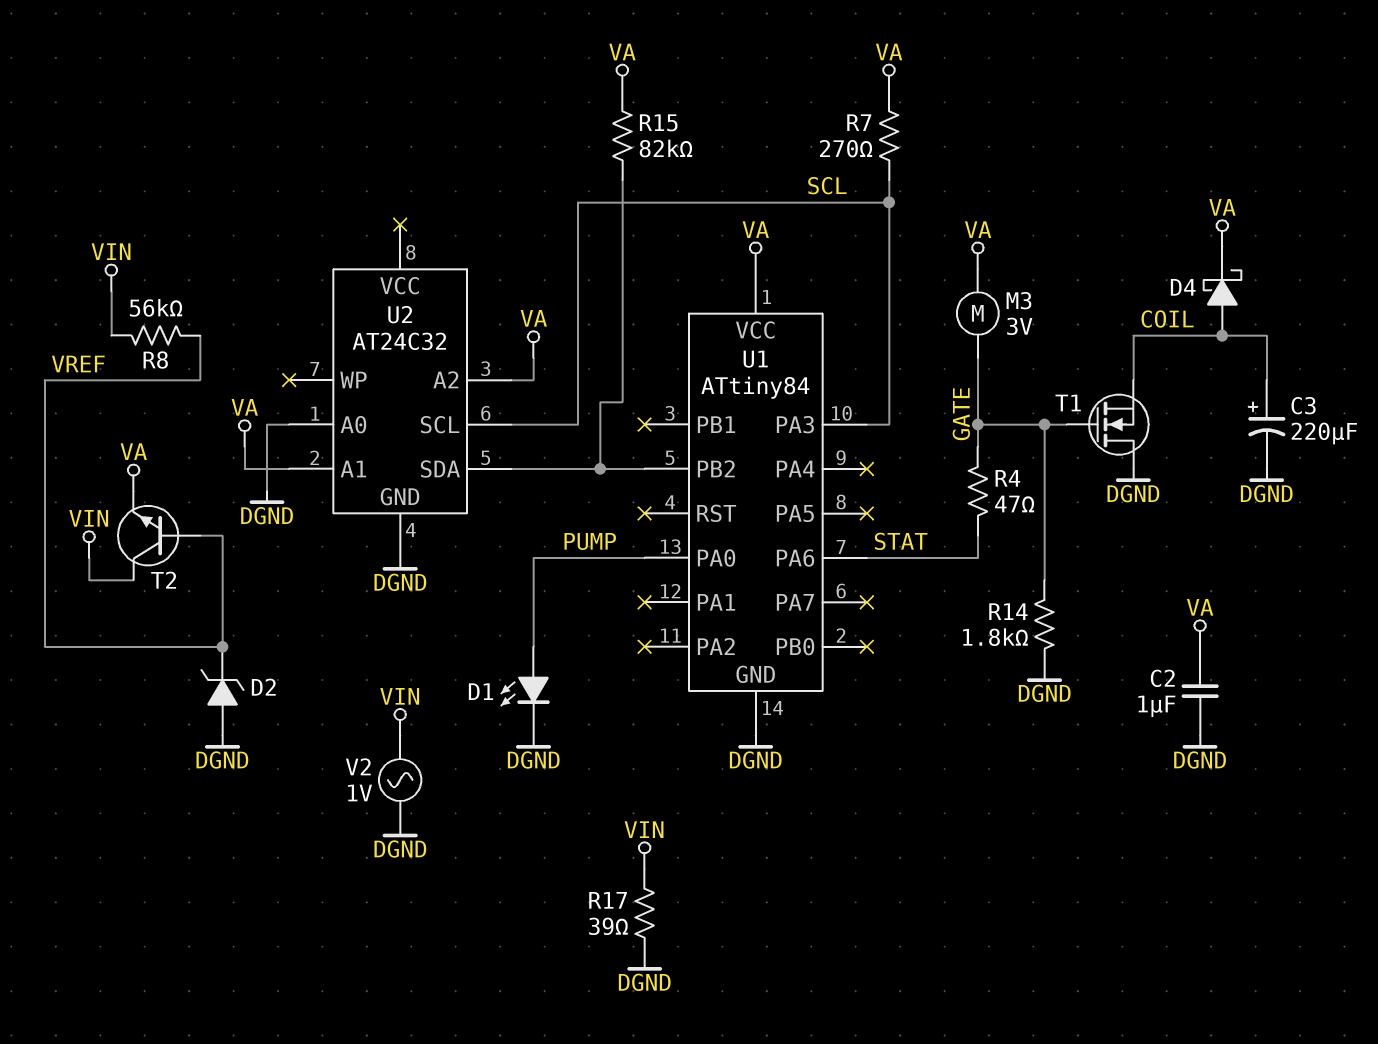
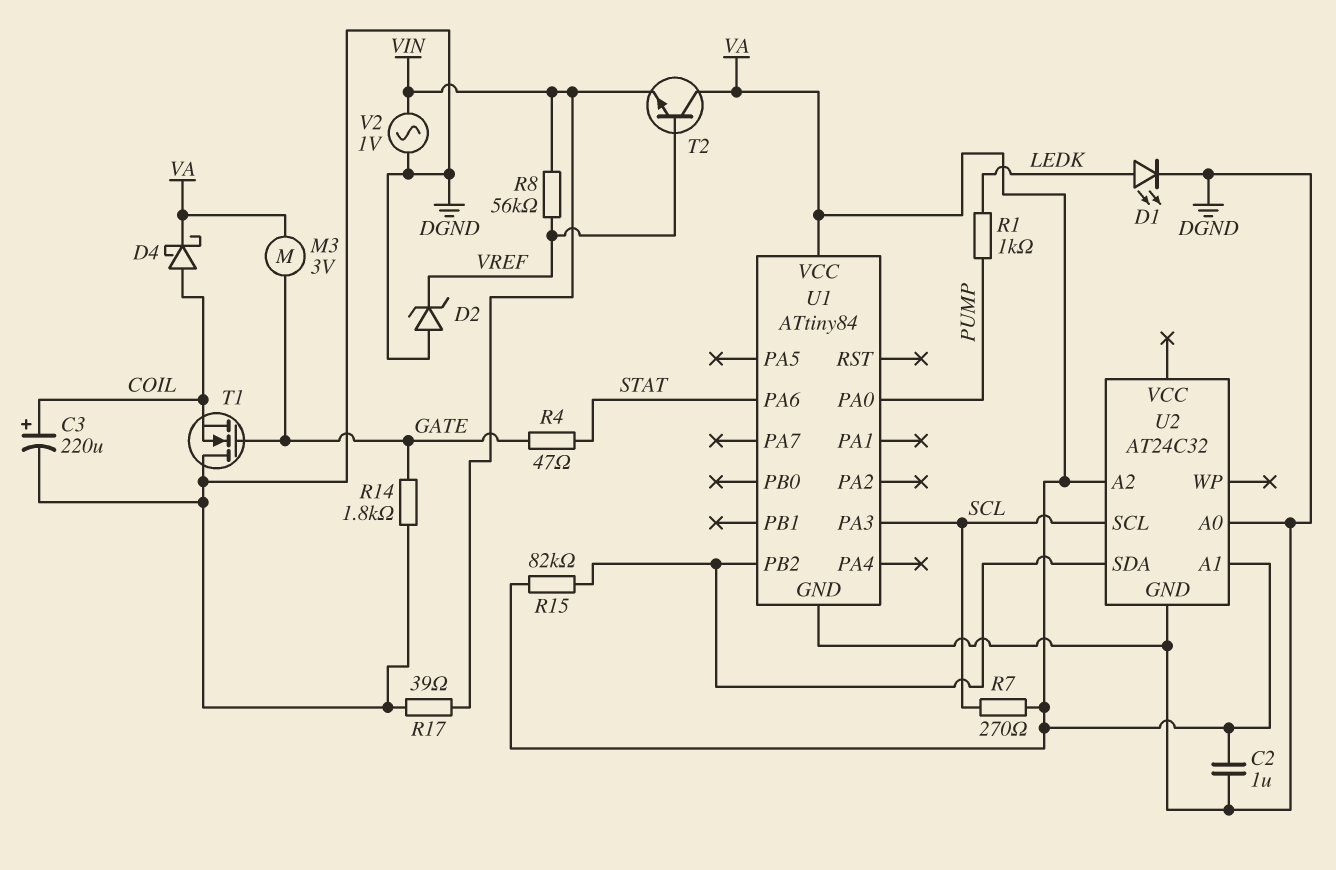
D1: LED (A PUMP, K DGND) -> LED (A LEDK, K DGND)
R1: none -> 1k (LEDK, PUMP)
T2: NPN (B VREF, C VIN, E VA) -> NPN (B VREF, C VA, E VIN)

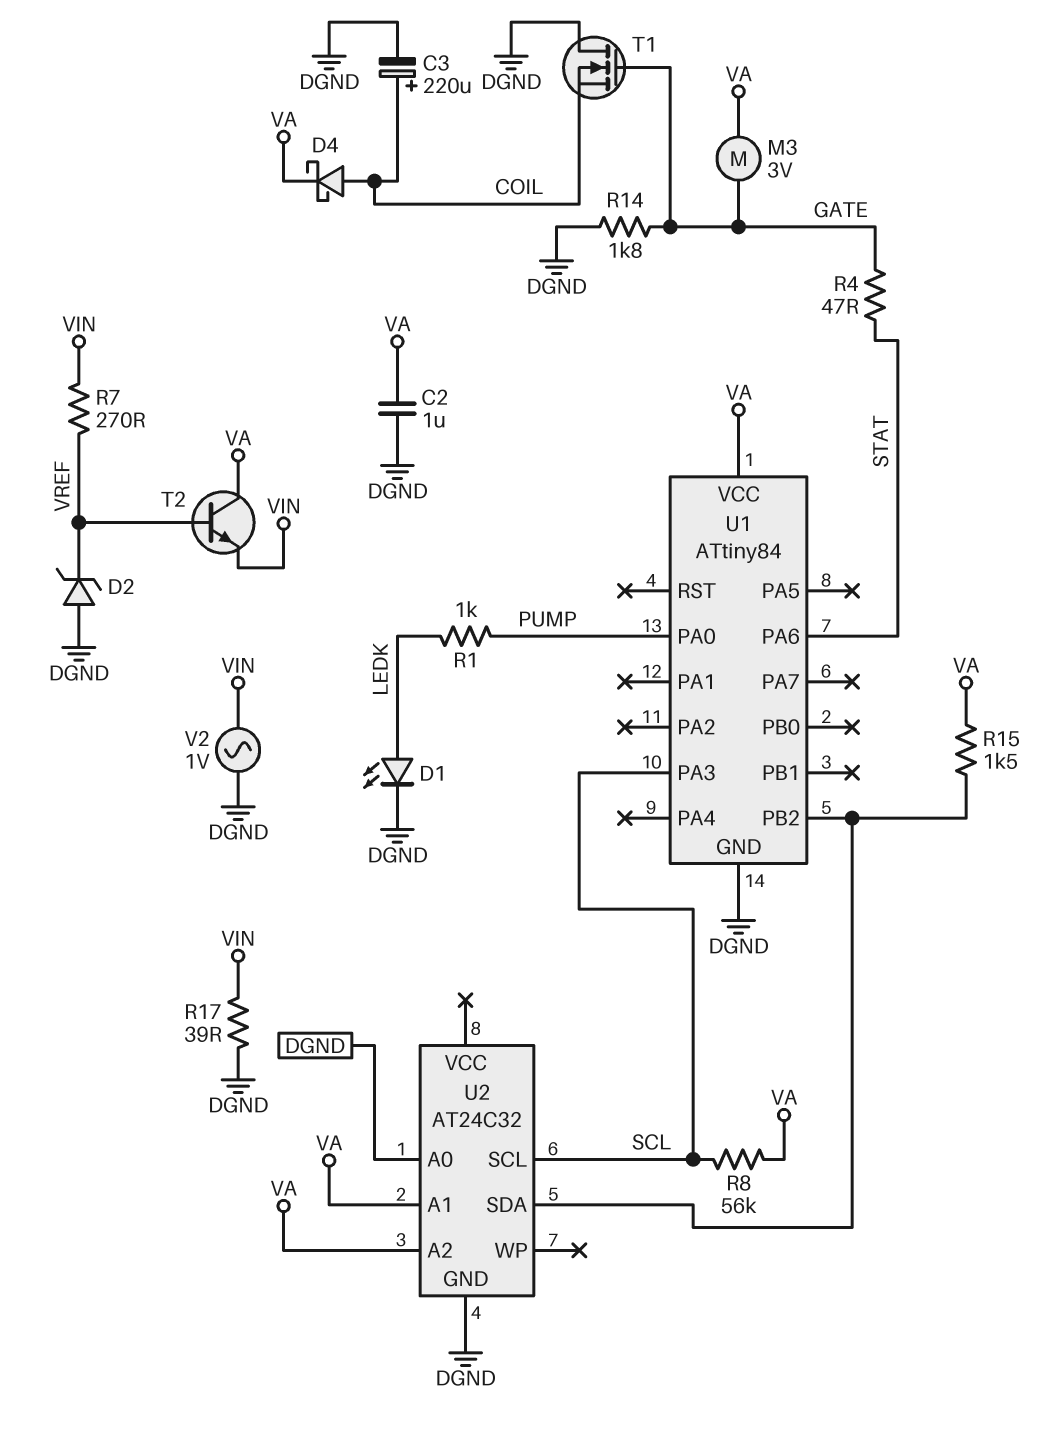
R7: 270 (SCL, VA) -> 270 (VIN, VREF)
R8: 56k (VIN, VREF) -> 56k (SCL, VA)
R15: 82k (U1/PB2, VA) -> 1.5k (U1/PB2, VA)

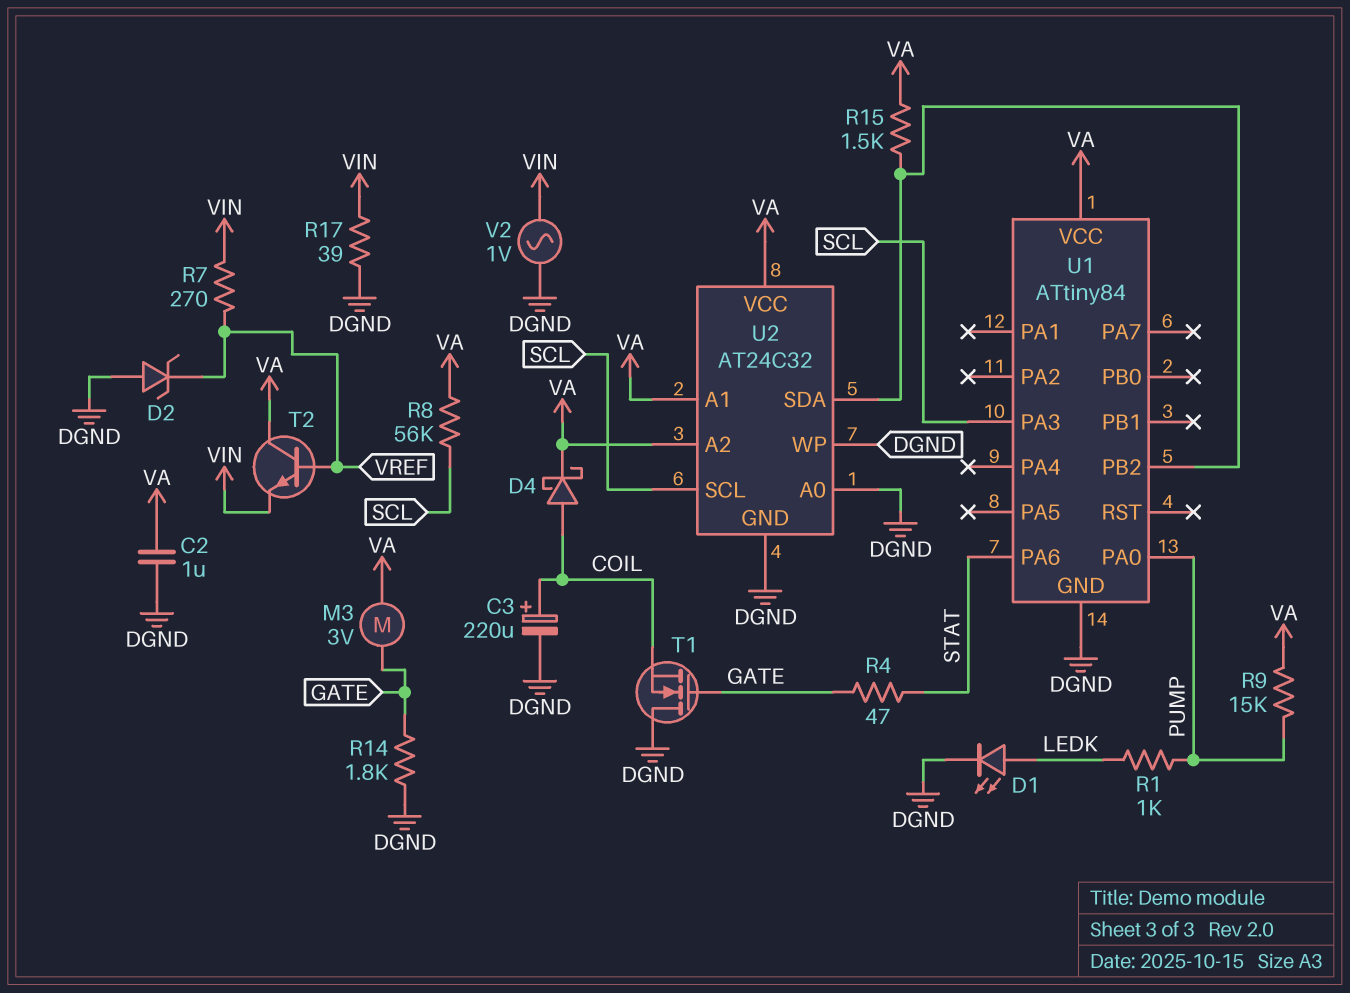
R9: none -> 15k (PUMP, VA)
U2 pin VCC: none -> VA
U2 pin WP: none -> DGND

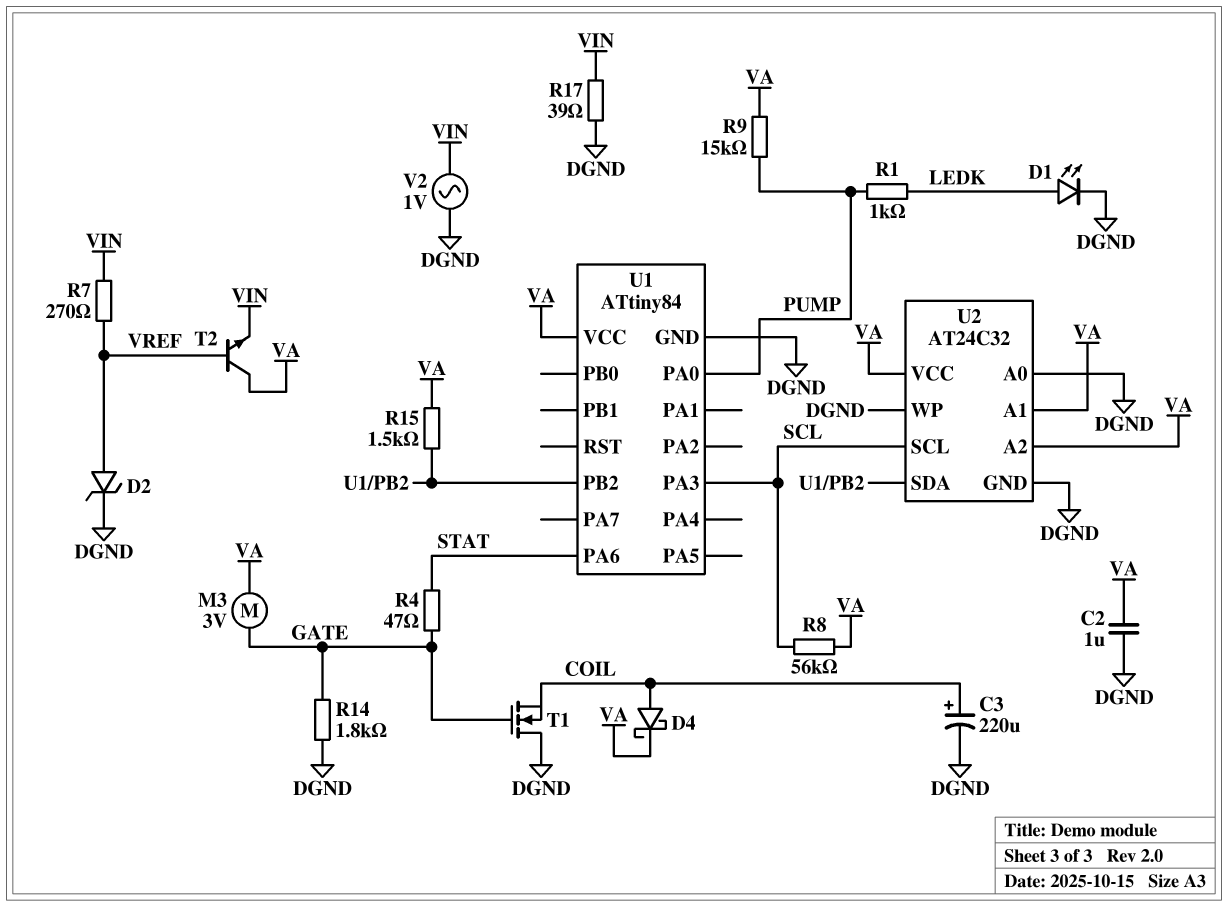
D2: zener (A DGND, K VREF) -> zener (A VREF, K DGND)

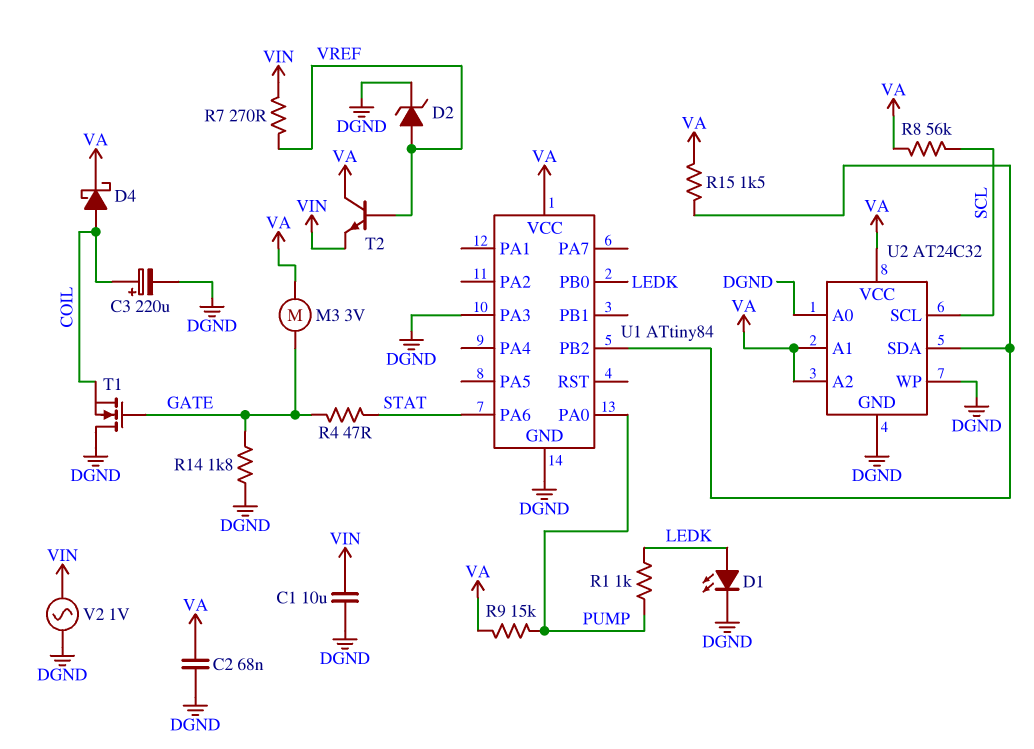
C1: none -> 10uF (DGND, VIN)
C2: 1uF (DGND, VA) -> 68nF (DGND, VA)
R17: 39 (DGND, VIN) -> none
U1 pin PA3: SCL -> DGND
U1 pin PB0: none -> LEDK

